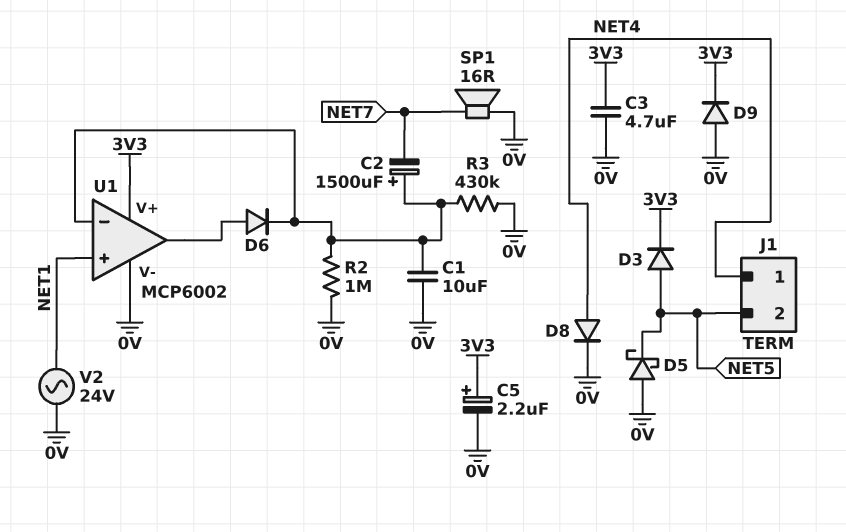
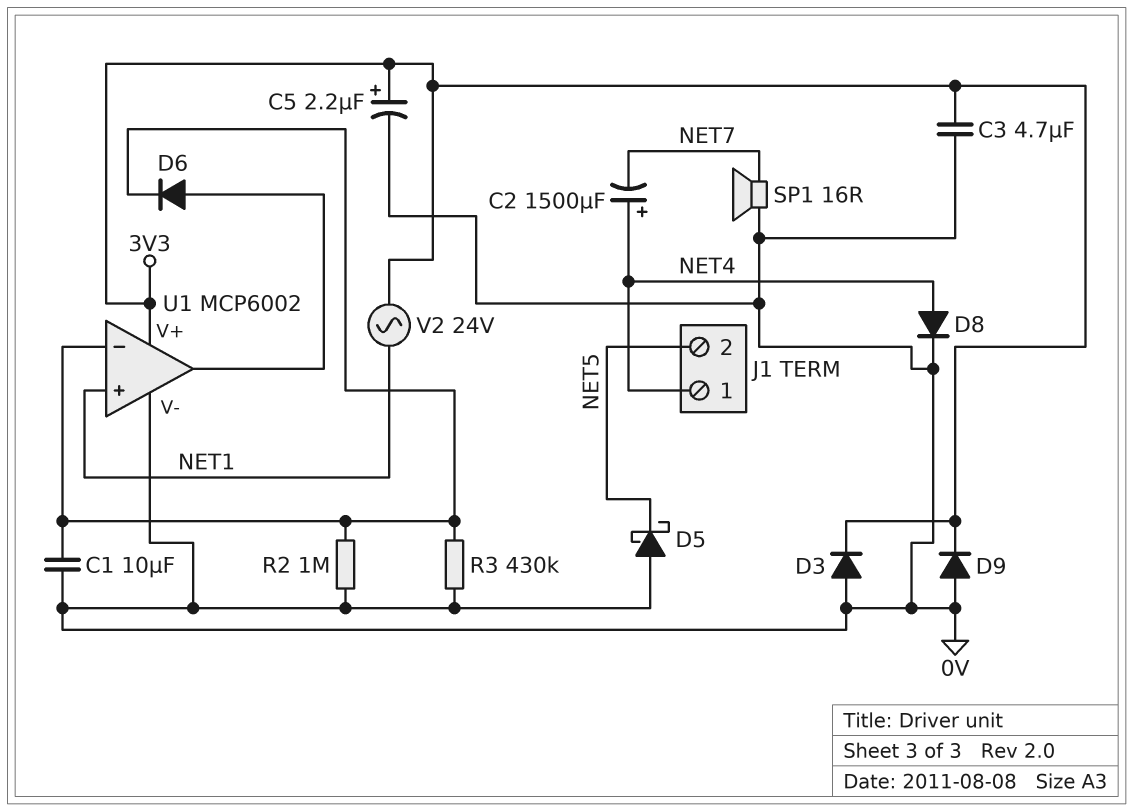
C2: 1500uF (plus U1/in-, minus NET7) -> 1500uF (plus NET4, minus NET7)
D3: diode (A NET5, K 3V3) -> diode (A 0V, K 3V3)
V2: AC 24V (0V, NET1) -> AC 24V (3V3, NET1)

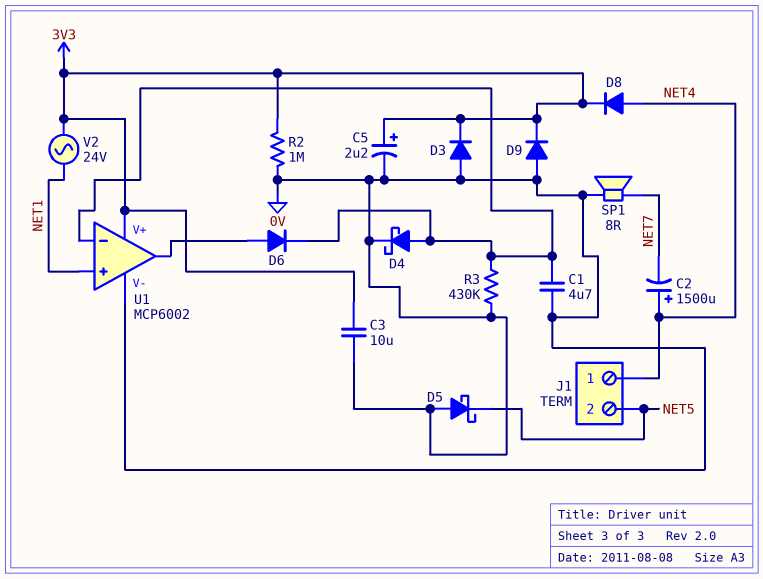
C1: 10uF (0V, U1/in-) -> 4.7uF (0V, U1/in-)
C3: 4.7uF (0V, 3V3) -> 10uF (0V, 3V3)
D4: none -> schottky (A U1/in-, K 0V)
D8: diode (A NET4, K 0V) -> diode (A NET4, K 3V3)
R2: 1M (0V, U1/in-) -> 1M (0V, 3V3)
SP1: speaker 16R (0V, NET7) -> speaker 8R (0V, NET7)

